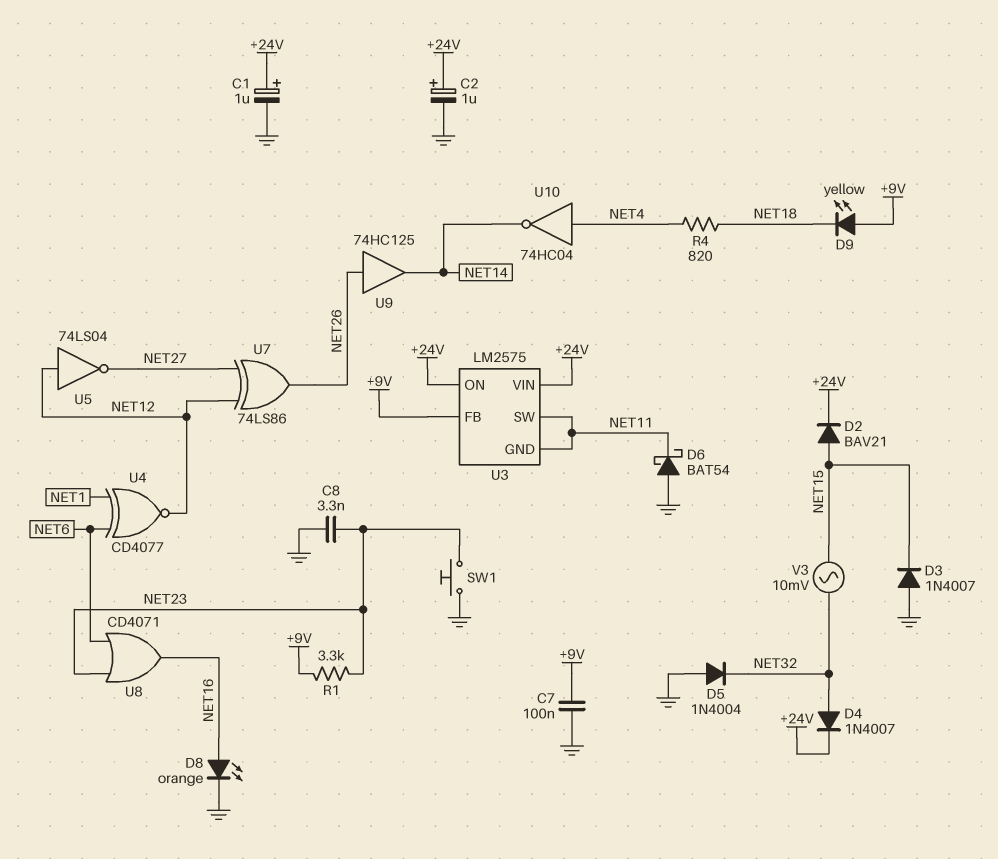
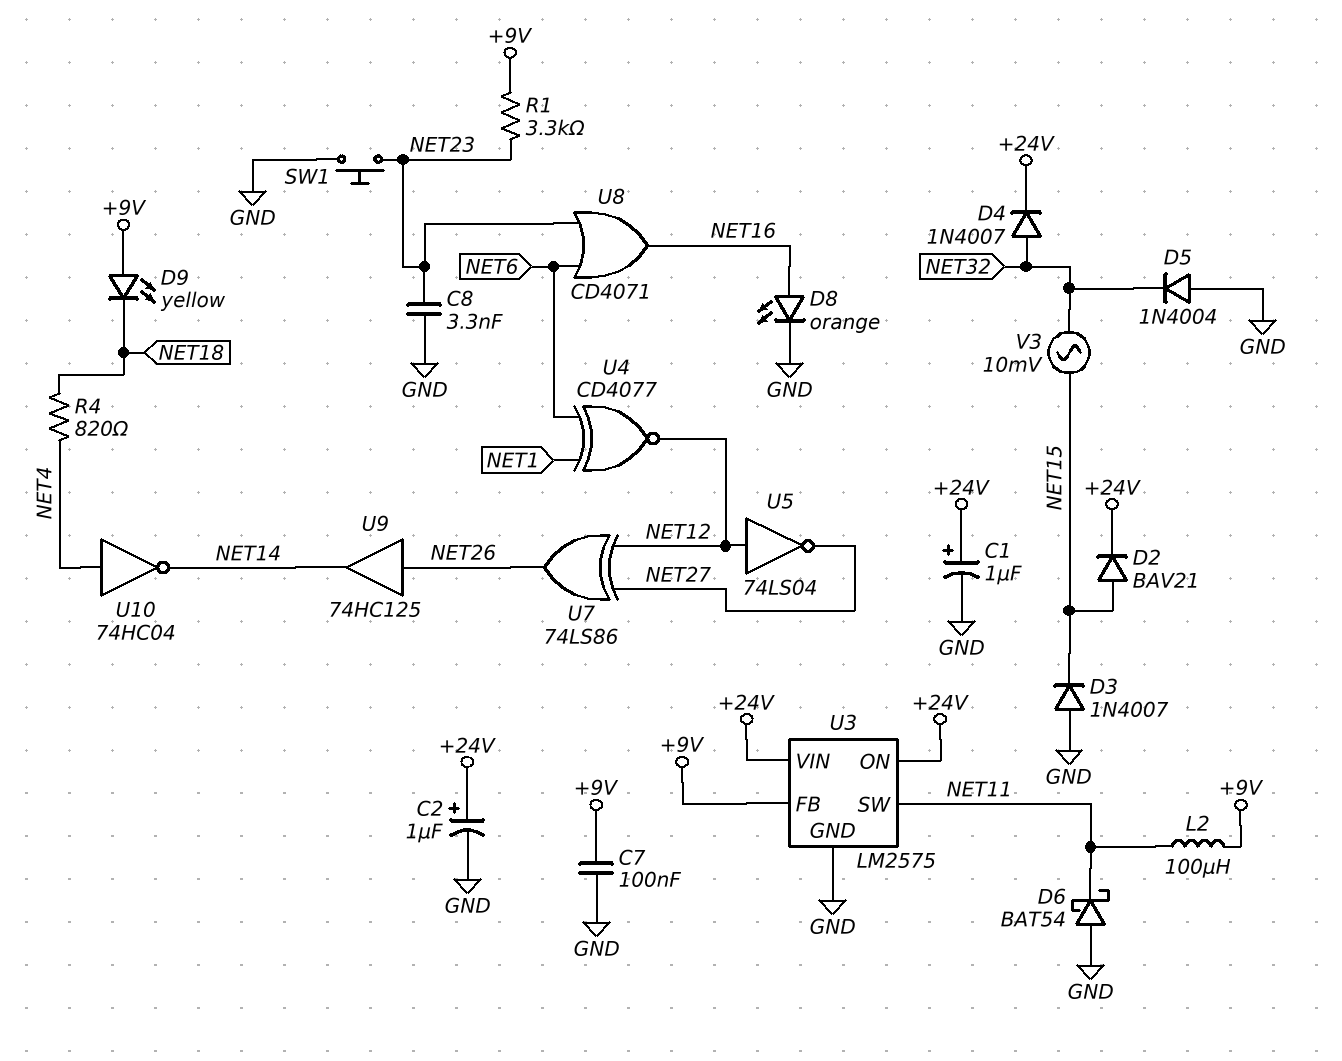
L2: none -> 100uH (+9V, NET11)
U3 pin GND: NET11 -> GND

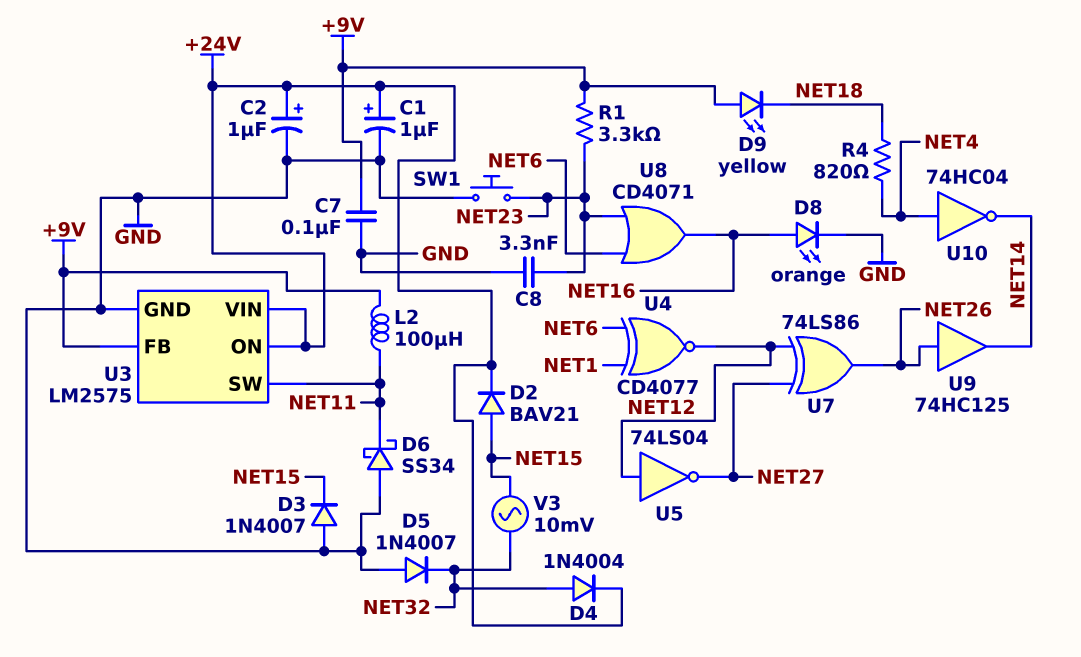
D4: diode 1N4007 (A NET32, K +24V) -> diode 1N4004 (A NET32, K +24V)
D5: diode 1N4004 (A GND, K NET32) -> diode 1N4007 (A GND, K NET32)
D6: schottky BAT54 (A GND, K NET11) -> schottky SS34 (A GND, K NET11)

